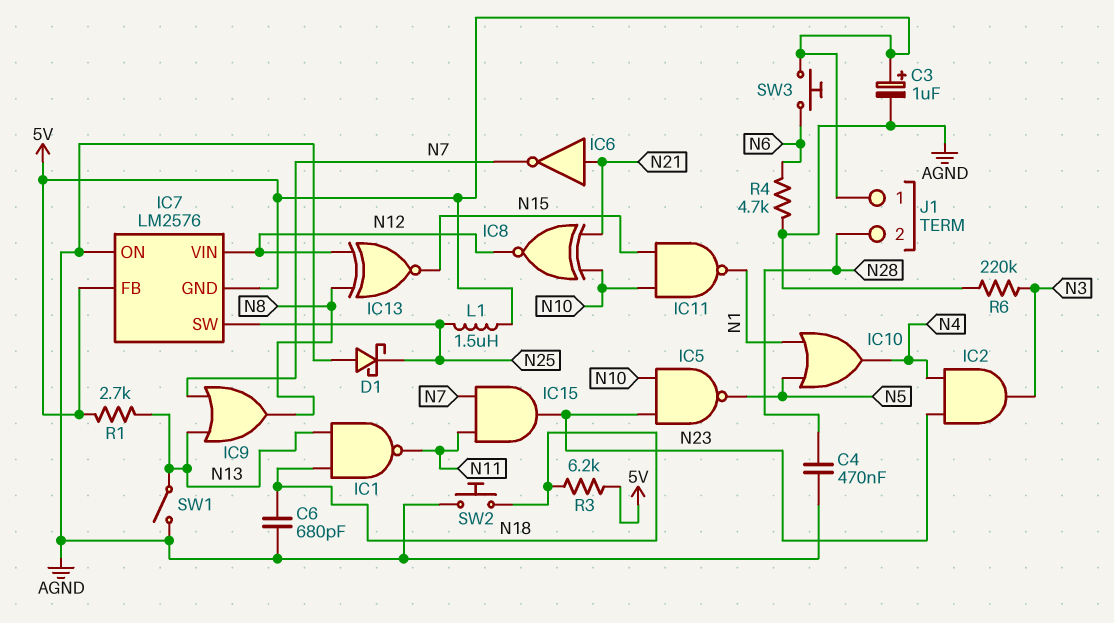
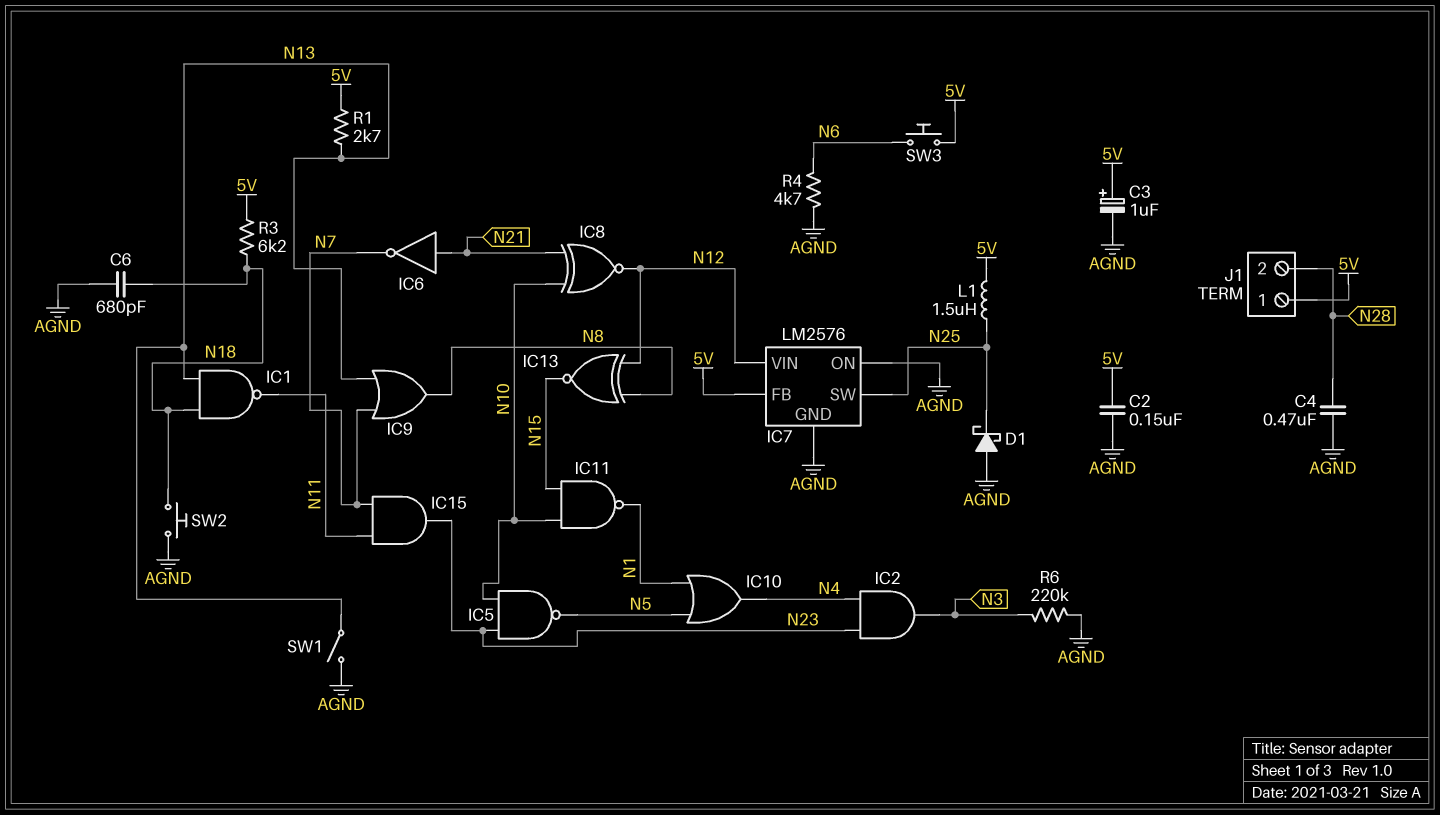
C2: none -> 150nF (5V, AGND)
IC7 pin GND: 5V -> AGND

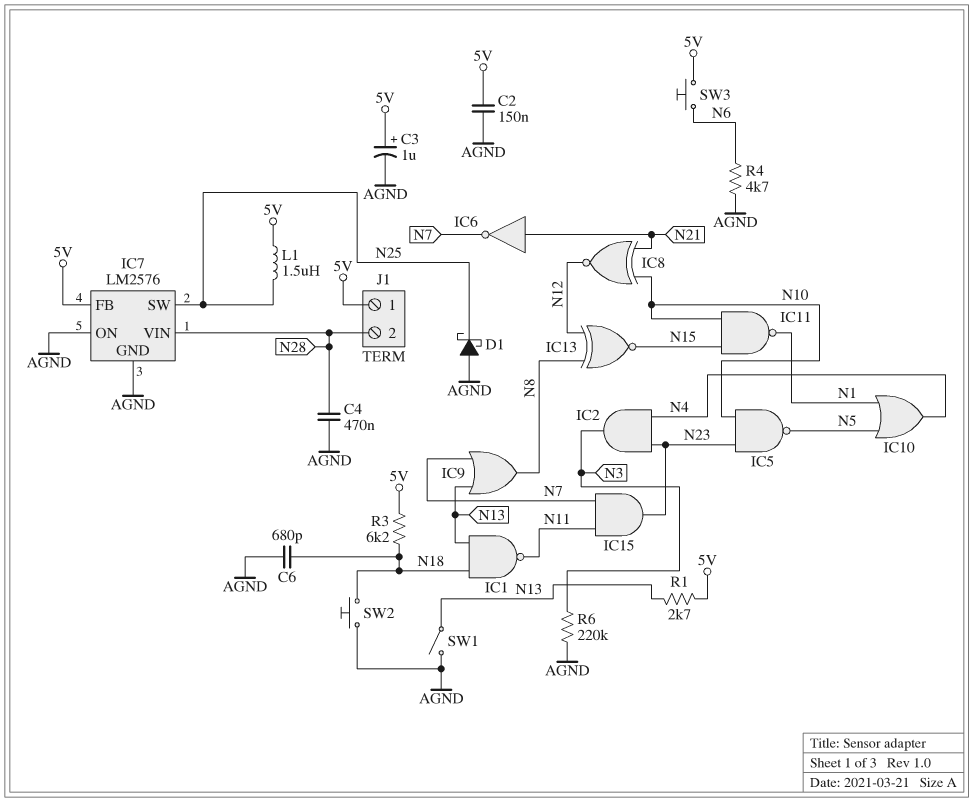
IC7 pin VIN: N12 -> N28

